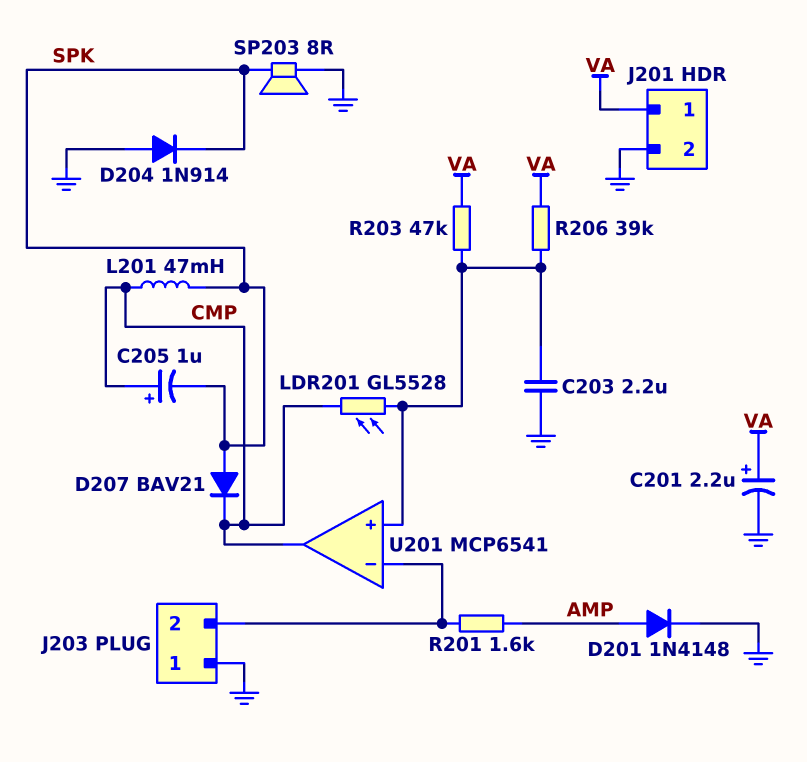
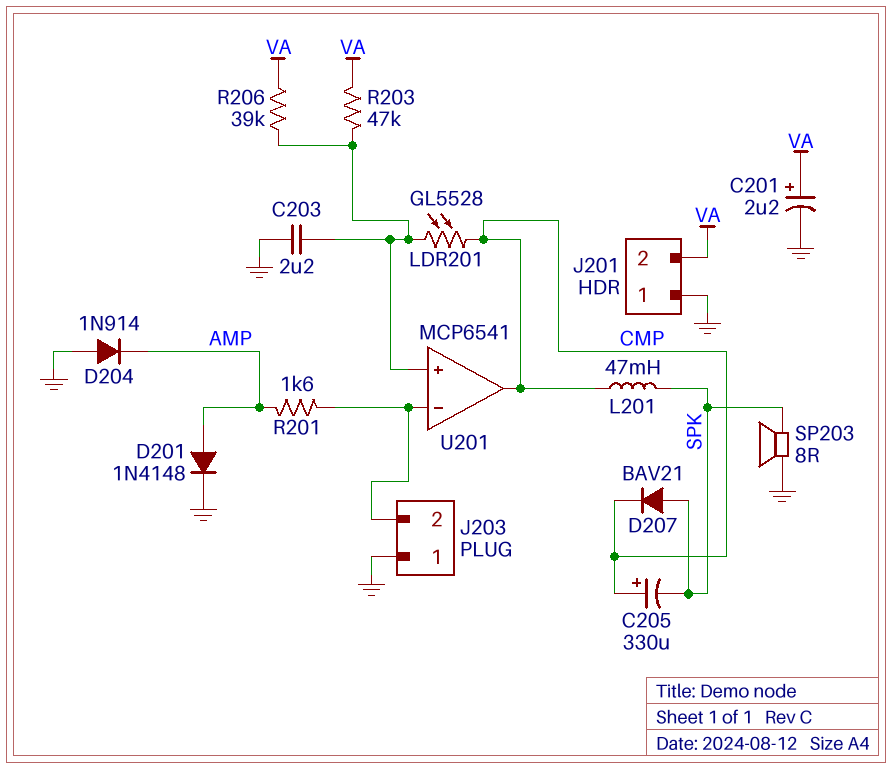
C205: 1uF (plus CMP, minus SPK) -> 330uF (plus CMP, minus SPK)
D204: diode 1N914 (A GND, K SPK) -> diode 1N914 (A GND, K AMP)
J201 pin 1: VA -> GND
J201 pin 2: GND -> VA

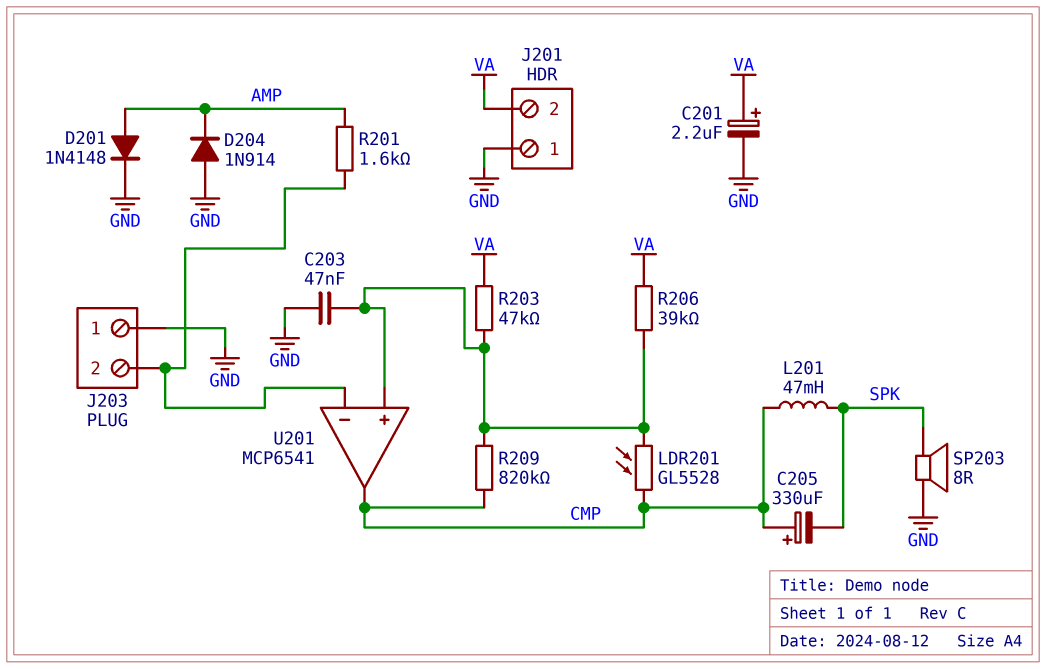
C203: 2.2uF (GND, U201/in+) -> 47nF (GND, U201/in+)
D207: diode BAV21 (A SPK, K CMP) -> none
R209: none -> 820k (CMP, U201/in+)

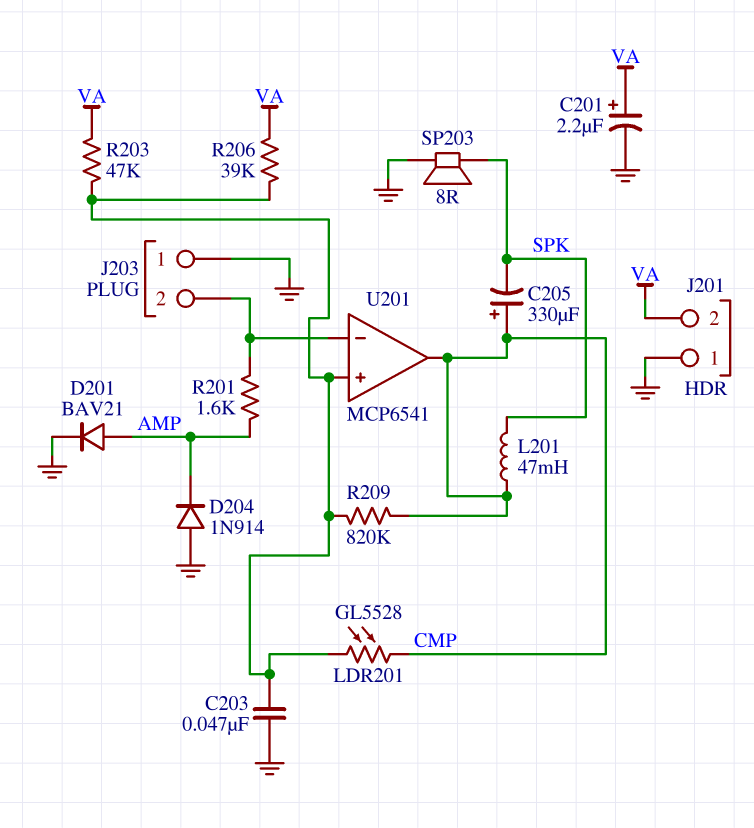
D201: diode 1N4148 (A AMP, K GND) -> diode BAV21 (A AMP, K GND)

